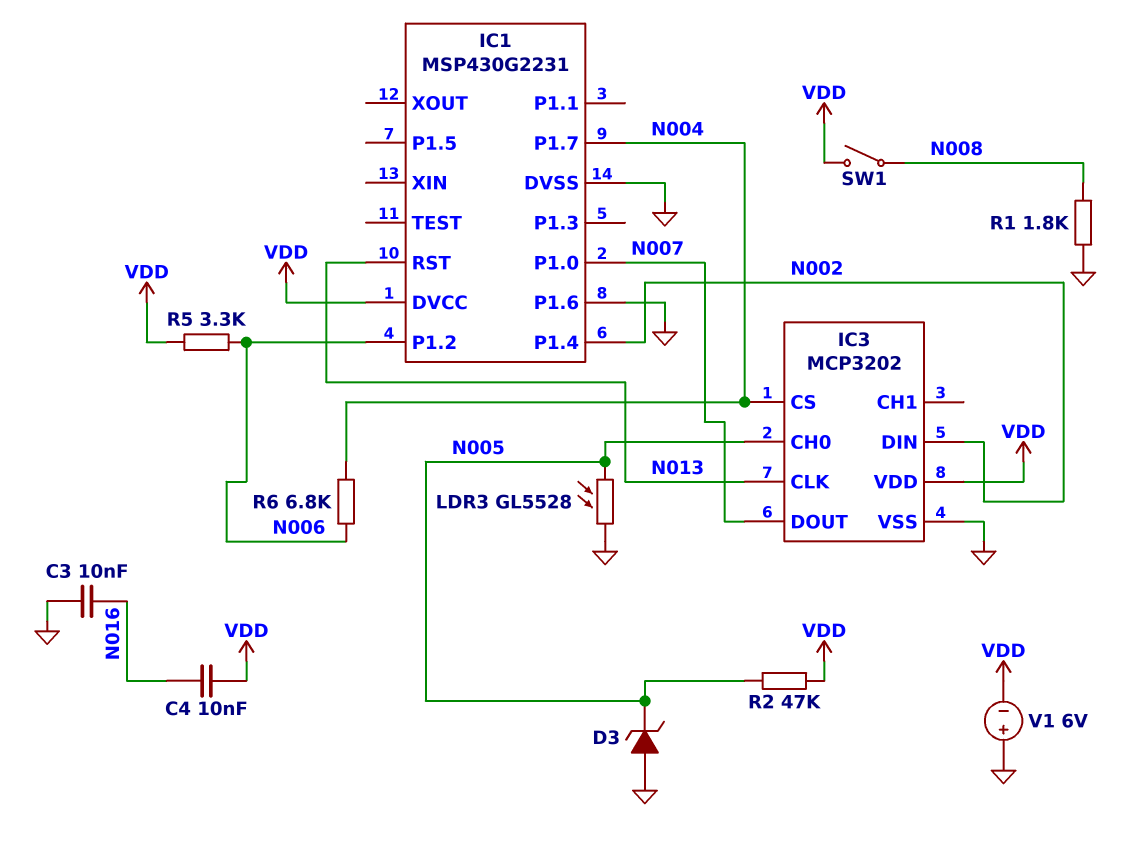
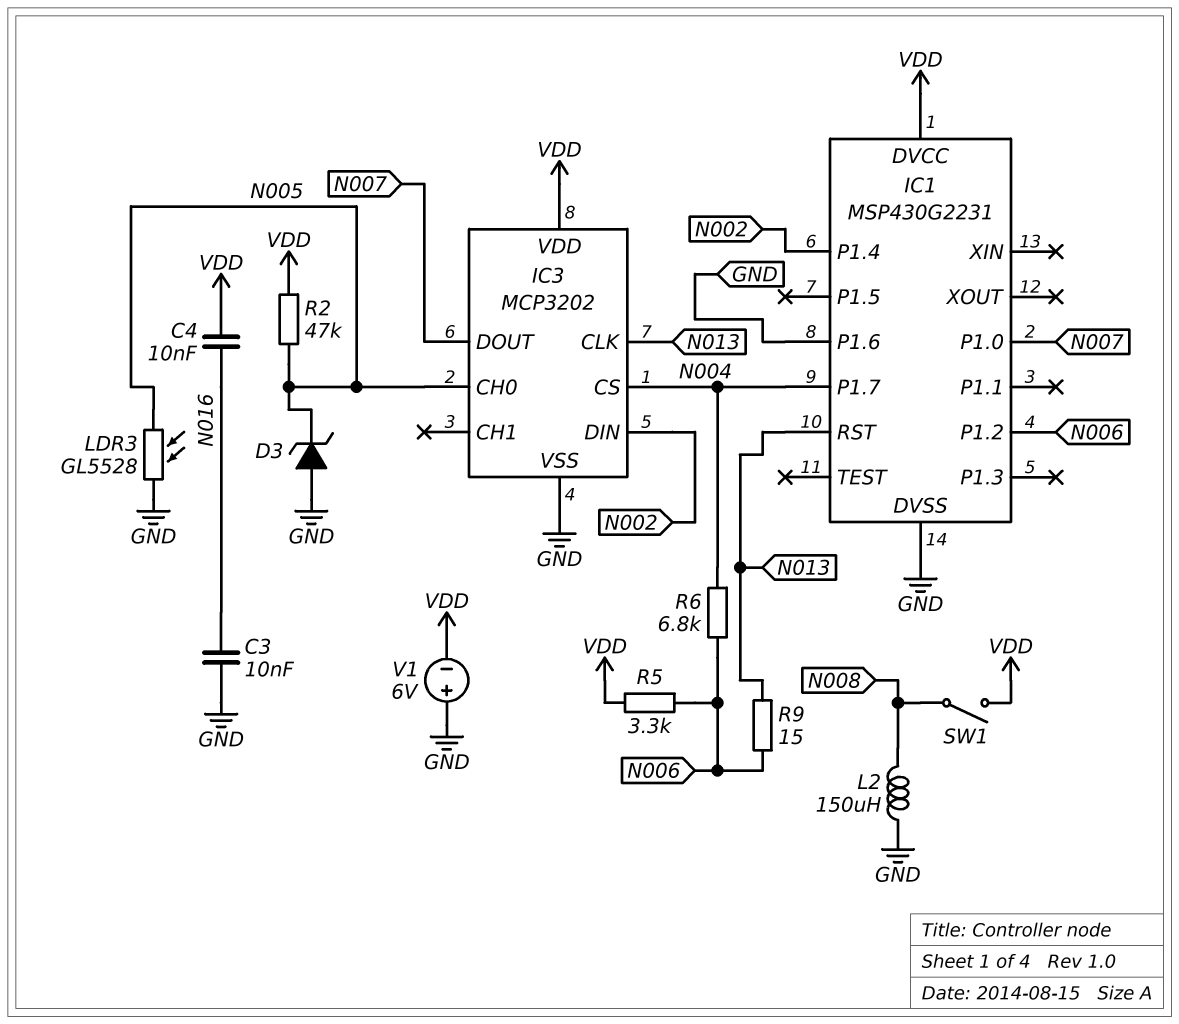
L2: none -> 150uH (GND, N008)
R1: 1.8k (GND, N008) -> none
R9: none -> 15 (N006, N013)

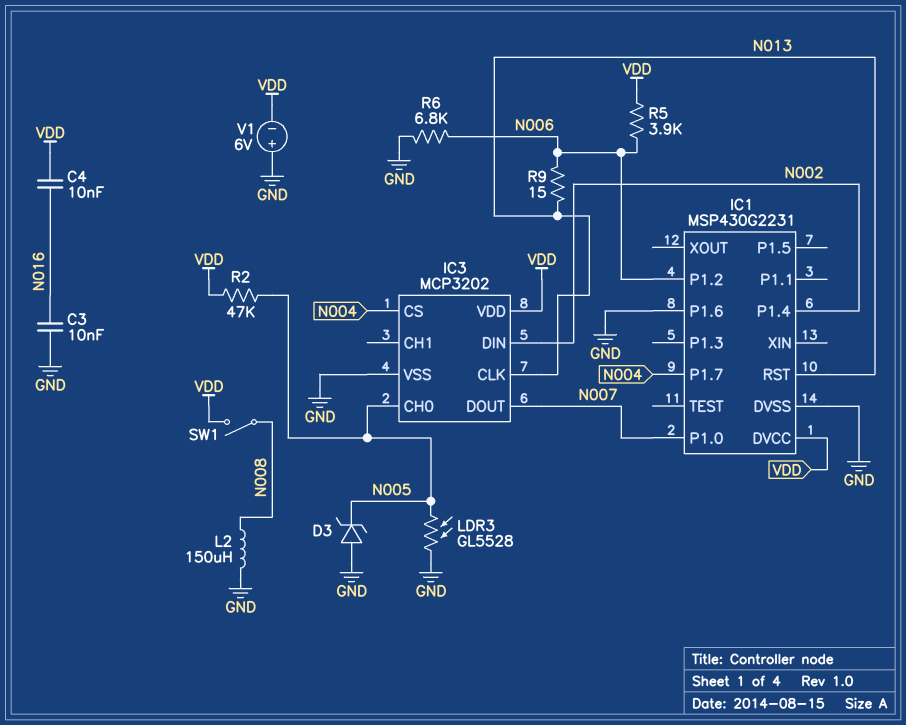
R5: 3.3k (N006, VDD) -> 3.9k (N006, VDD)
R6: 6.8k (N004, N006) -> 6.8k (GND, N006)

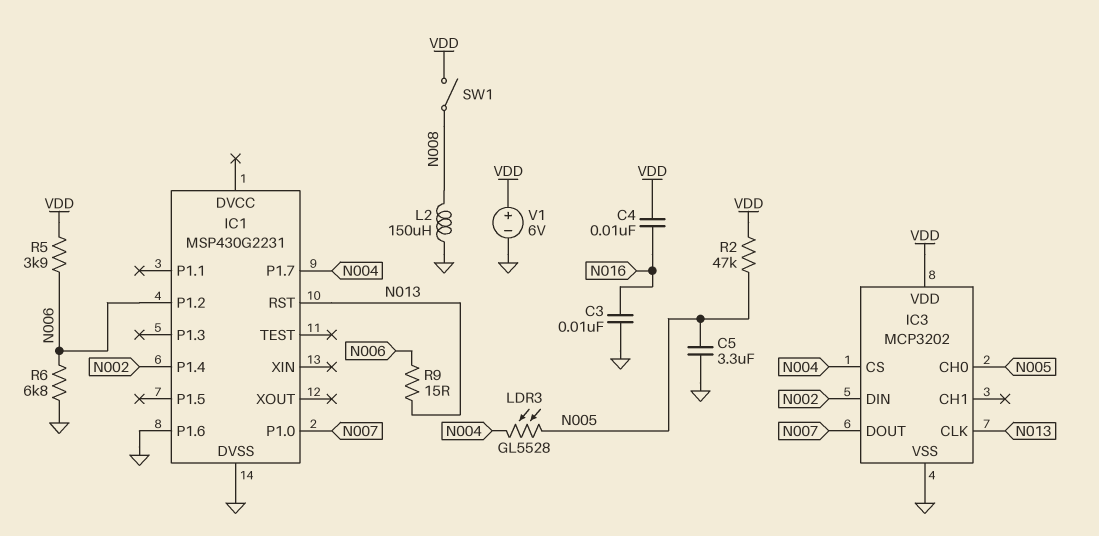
C5: none -> 3.3uF (GND, N005)
D3: zener (A GND, K N005) -> none
IC1 pin DVCC: VDD -> none
LDR3: GL5528 (GND, N005) -> GL5528 (N004, N005)
V1: 6V (plus GND, minus VDD) -> 6V (plus VDD, minus GND)

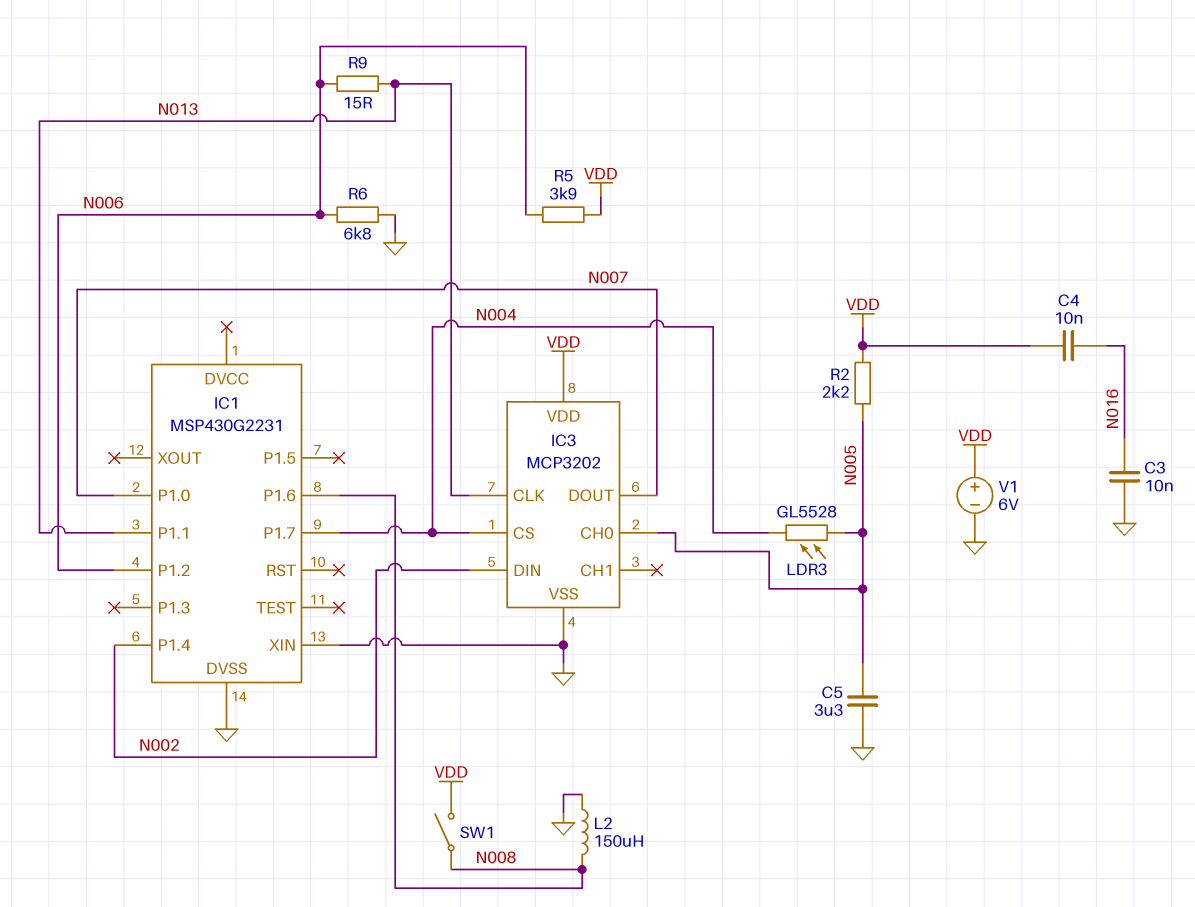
IC1 pin P1.1: none -> N013
IC1 pin P1.6: GND -> N008
IC1 pin RST: N013 -> none
IC1 pin XIN: none -> GND
R2: 47k (N005, VDD) -> 2.2k (N005, VDD)

